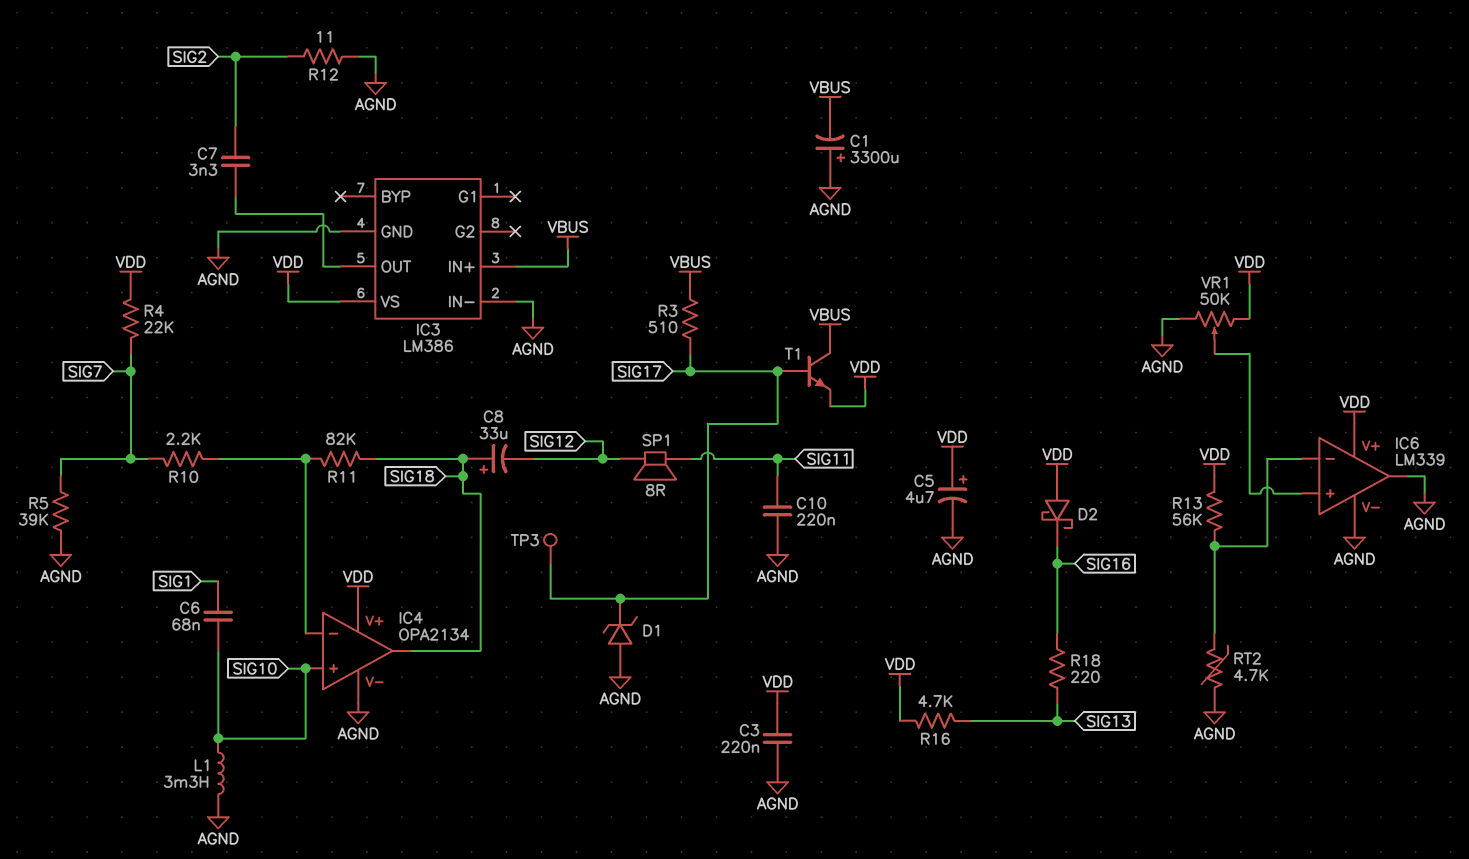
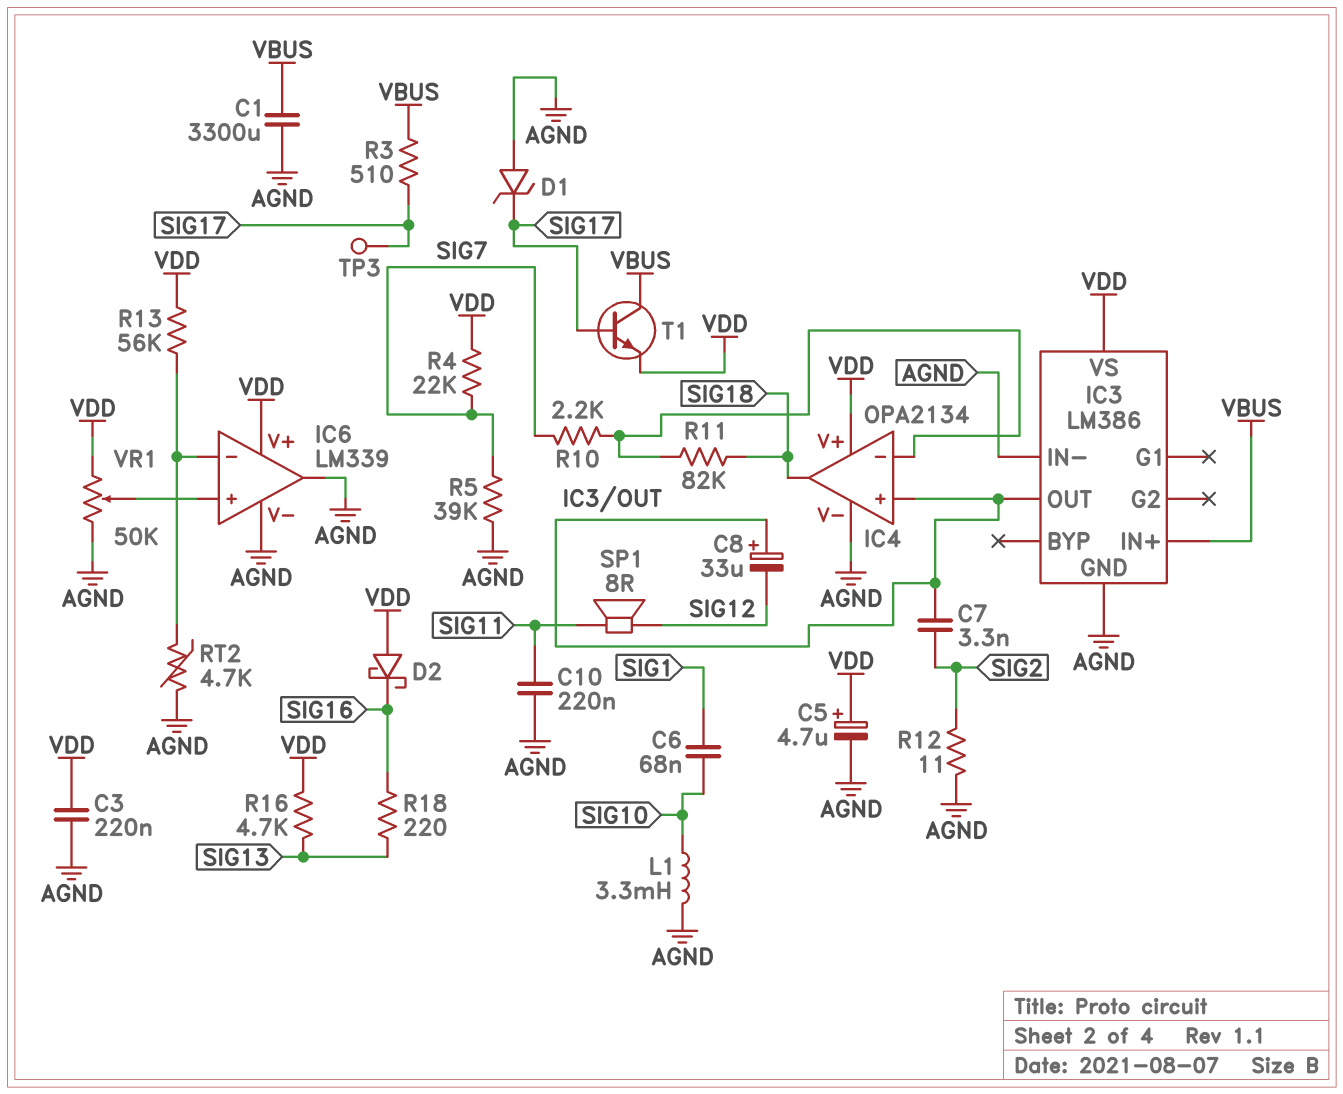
C1: 3300uF (plus AGND, minus VBUS) -> 3300uF (AGND, VBUS)
C8: 33uF (plus SIG18, minus SIG12) -> 33uF (plus IC3/OUT, minus SIG12)
IC4 pin in+: SIG10 -> IC3/OUT

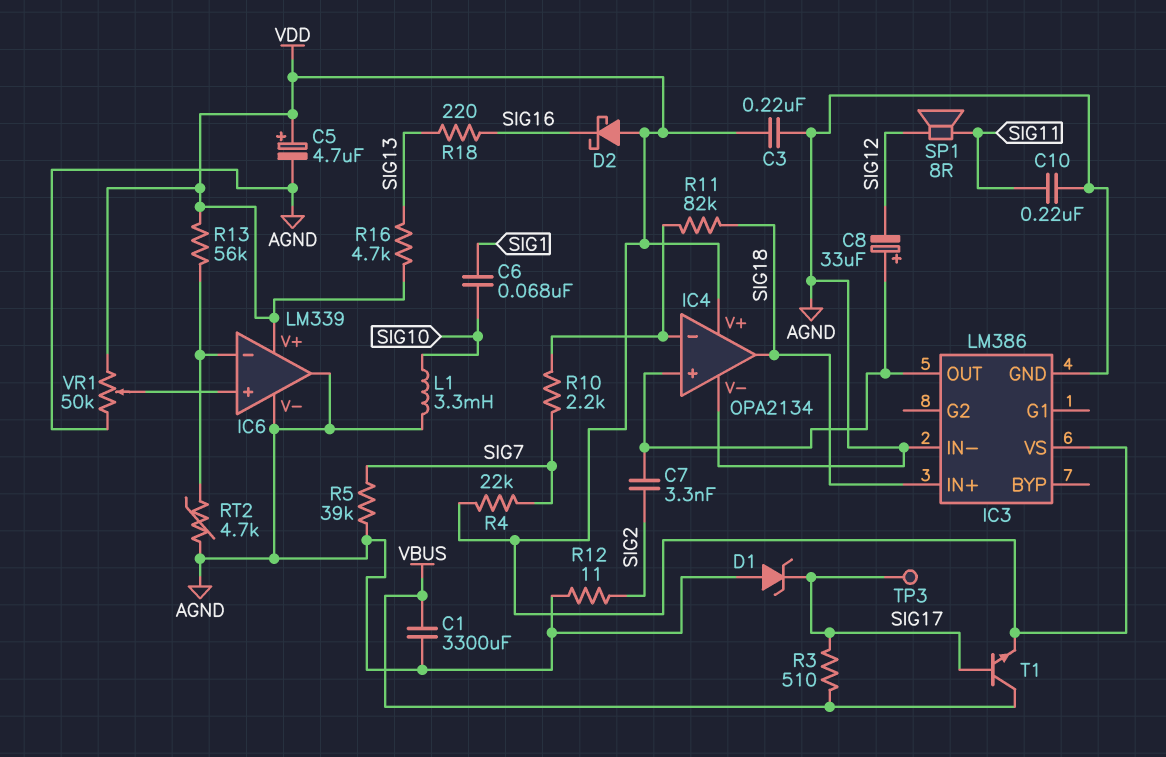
IC3 pin IN+: VBUS -> SIG18

